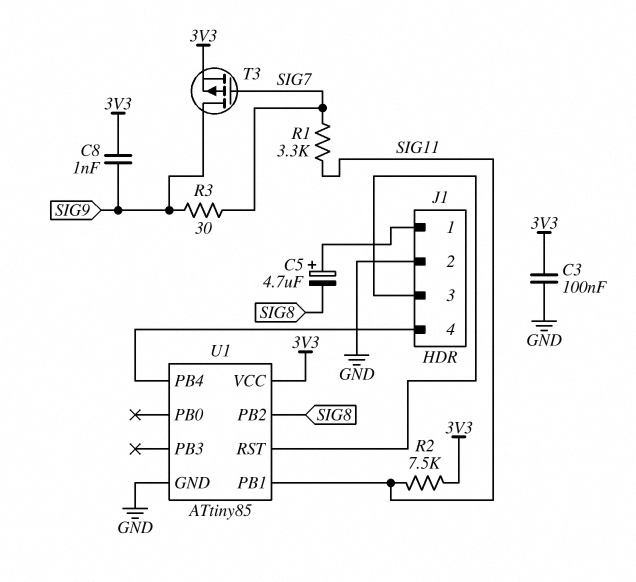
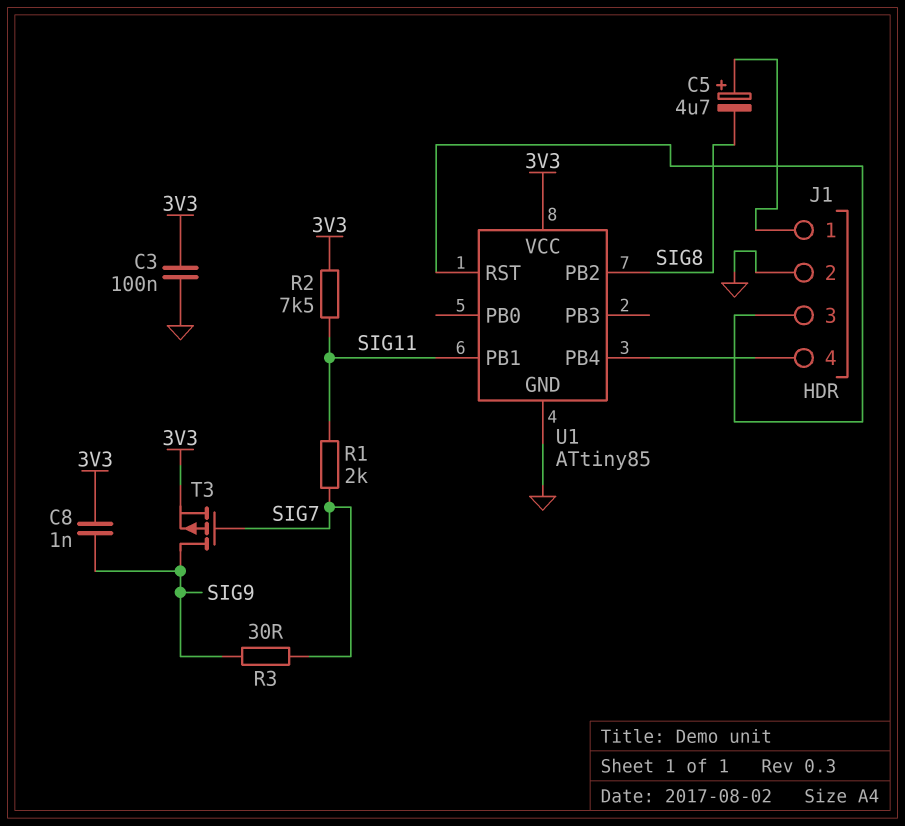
R1: 3.3k (SIG7, SIG11) -> 2k (SIG7, SIG11)

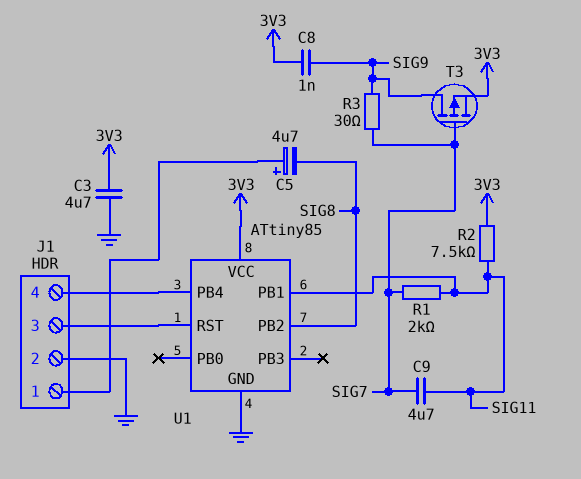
C3: 100nF (3V3, GND) -> 4.7uF (3V3, GND)
C9: none -> 4.7uF (SIG7, SIG11)

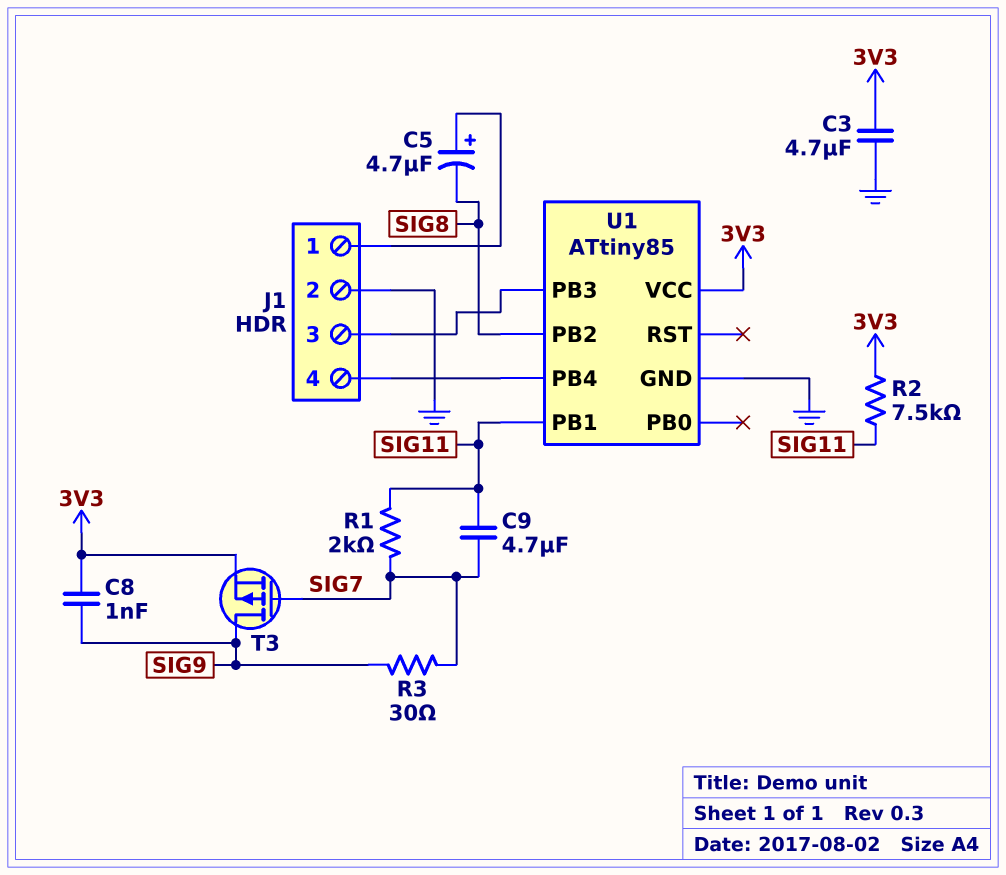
U1 pin PB3: none -> J1/3
U1 pin RST: J1/3 -> none

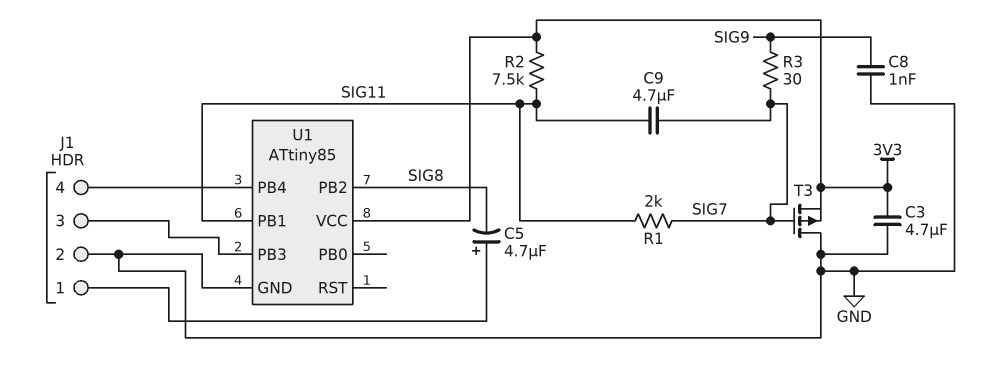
C8: 1nF (3V3, SIG9) -> 1nF (GND, SIG9)
T3: PMOS (G SIG7, D SIG9, S 3V3) -> PMOS (G SIG7, D GND, S 3V3)

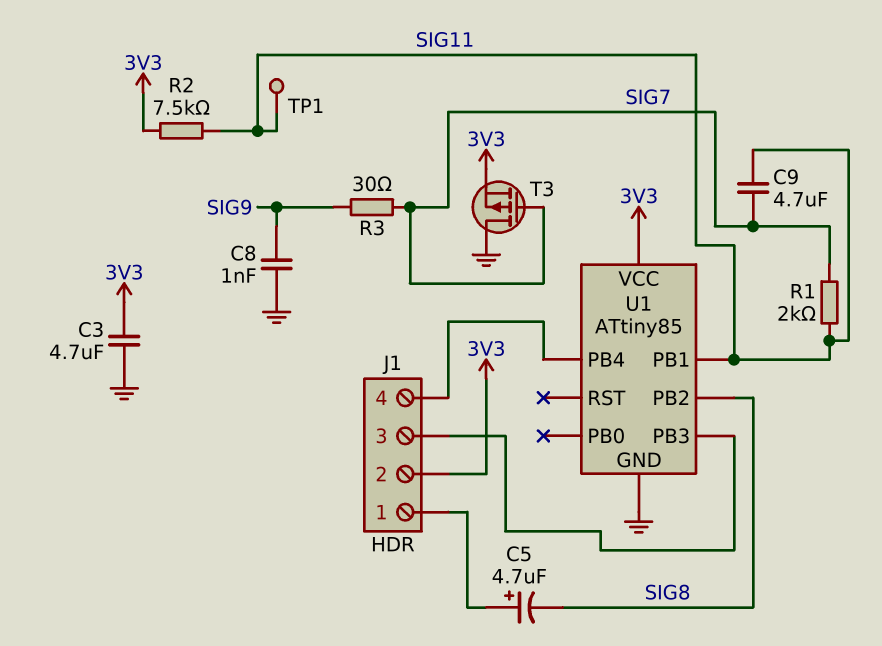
J1 pin 2: GND -> 3V3
TP1: none -> test point (SIG11)

